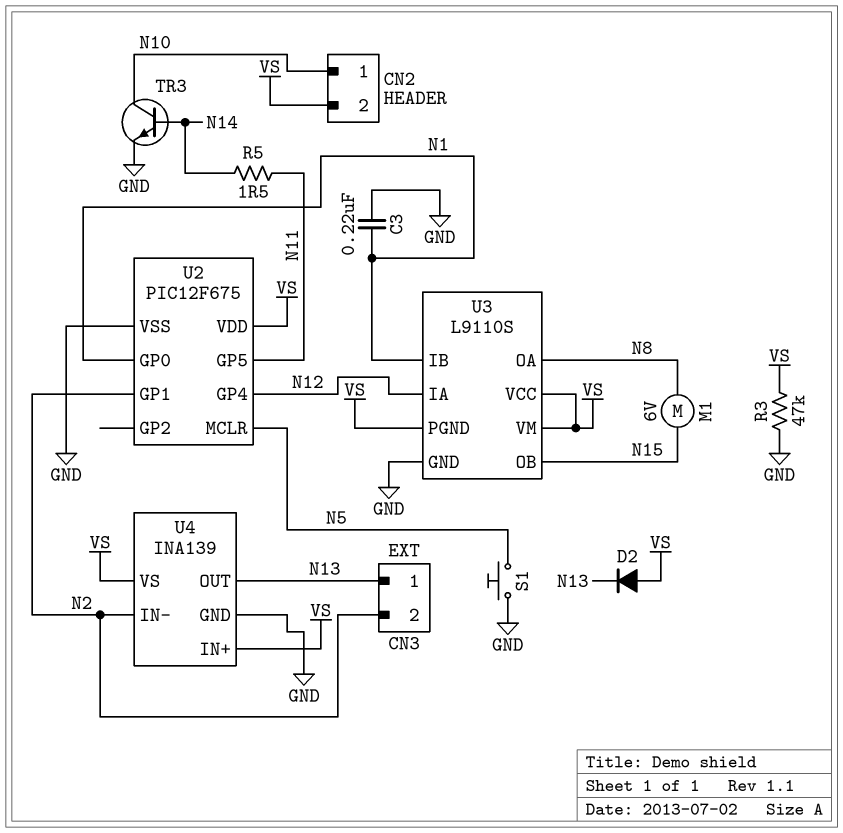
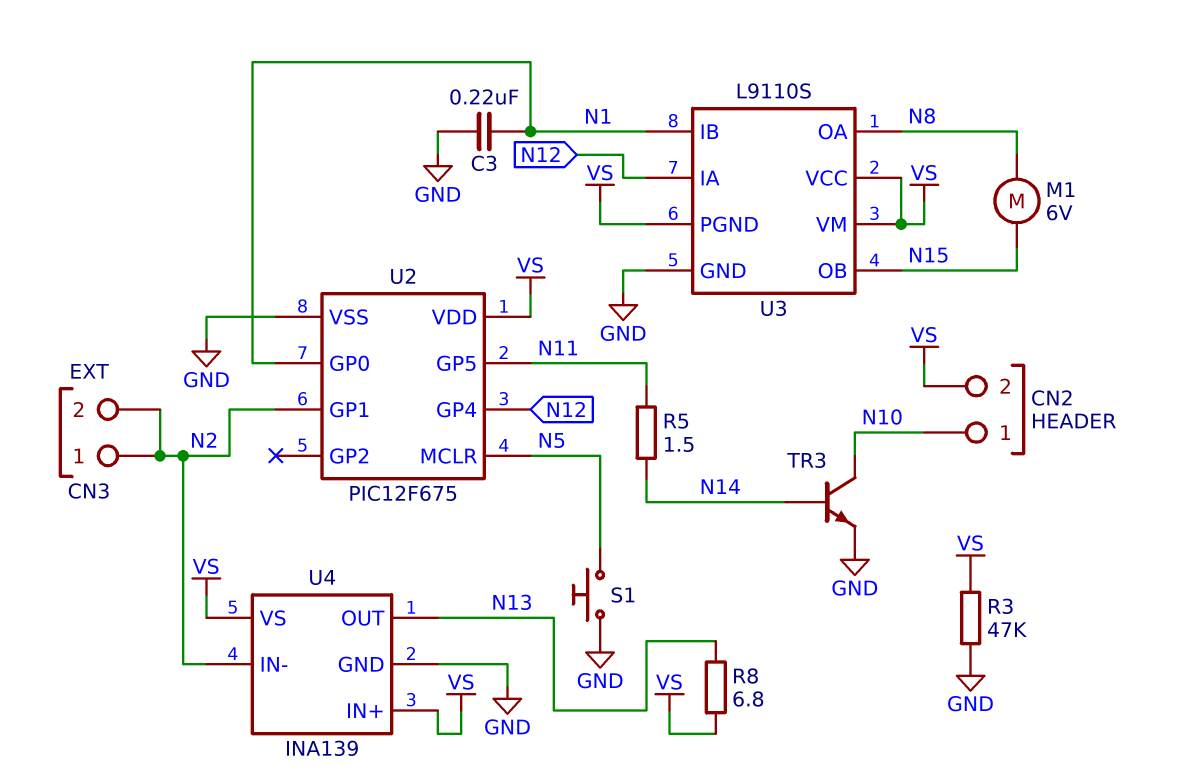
CN3 pin 1: N13 -> N2
D2: diode (A VS, K N13) -> none
R8: none -> 6.8 (N13, VS)

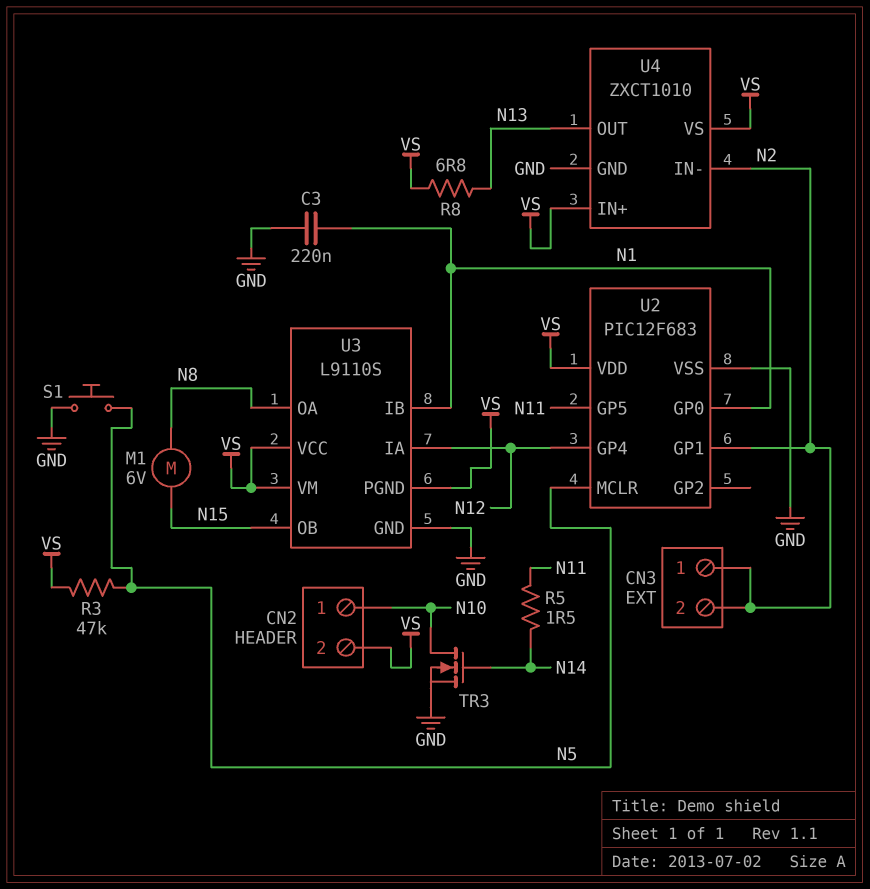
R3: 47k (GND, VS) -> 47k (N5, VS)
TR3: NPN (B N14, C N10, E GND) -> NMOS (G N14, D N10, S GND)
U2: PIC12F675 -> PIC12F683
U4: INA139 -> ZXCT1010

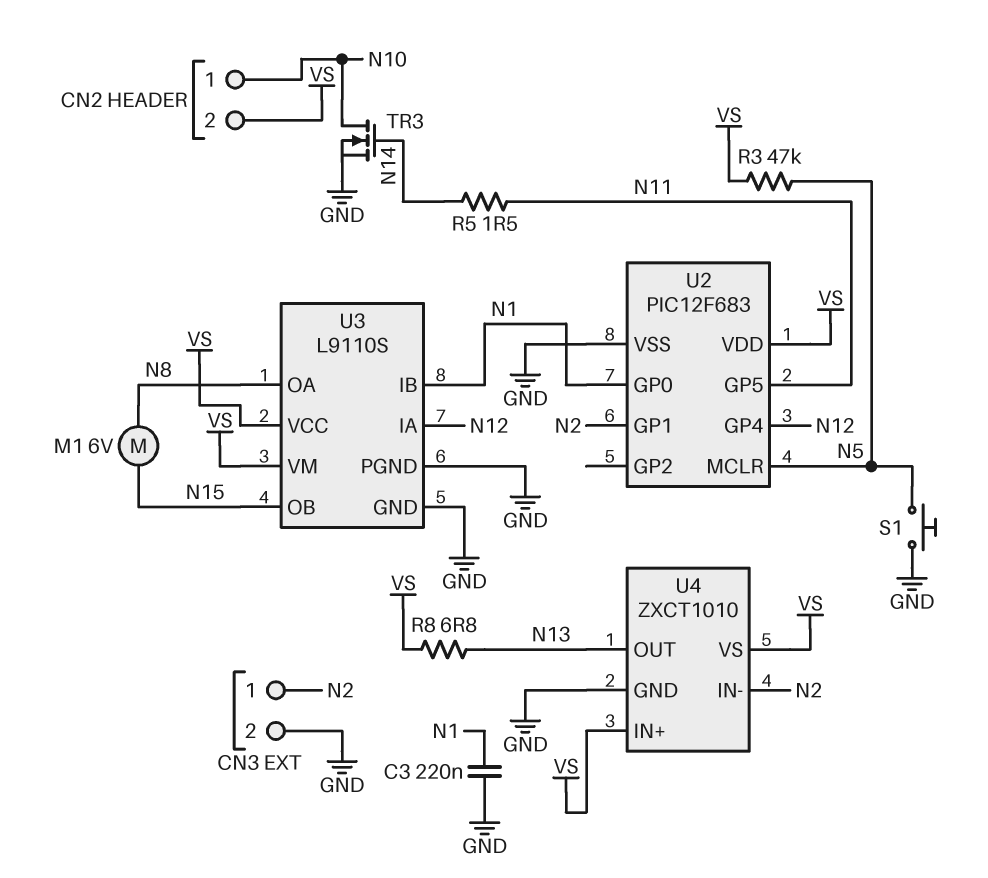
CN3 pin 2: N2 -> GND
U3 pin PGND: VS -> GND

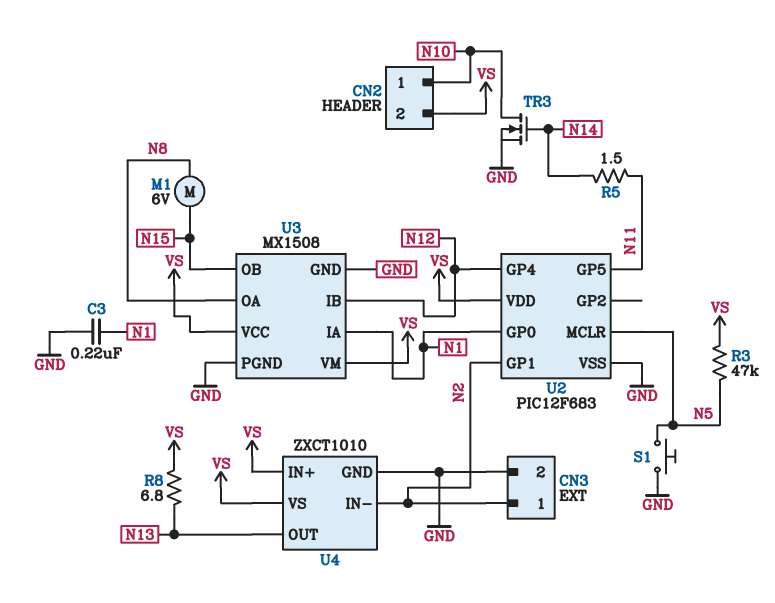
U3: L9110S -> MX1508
U3 pin IA: N12 -> N1
U3 pin IB: N1 -> N12

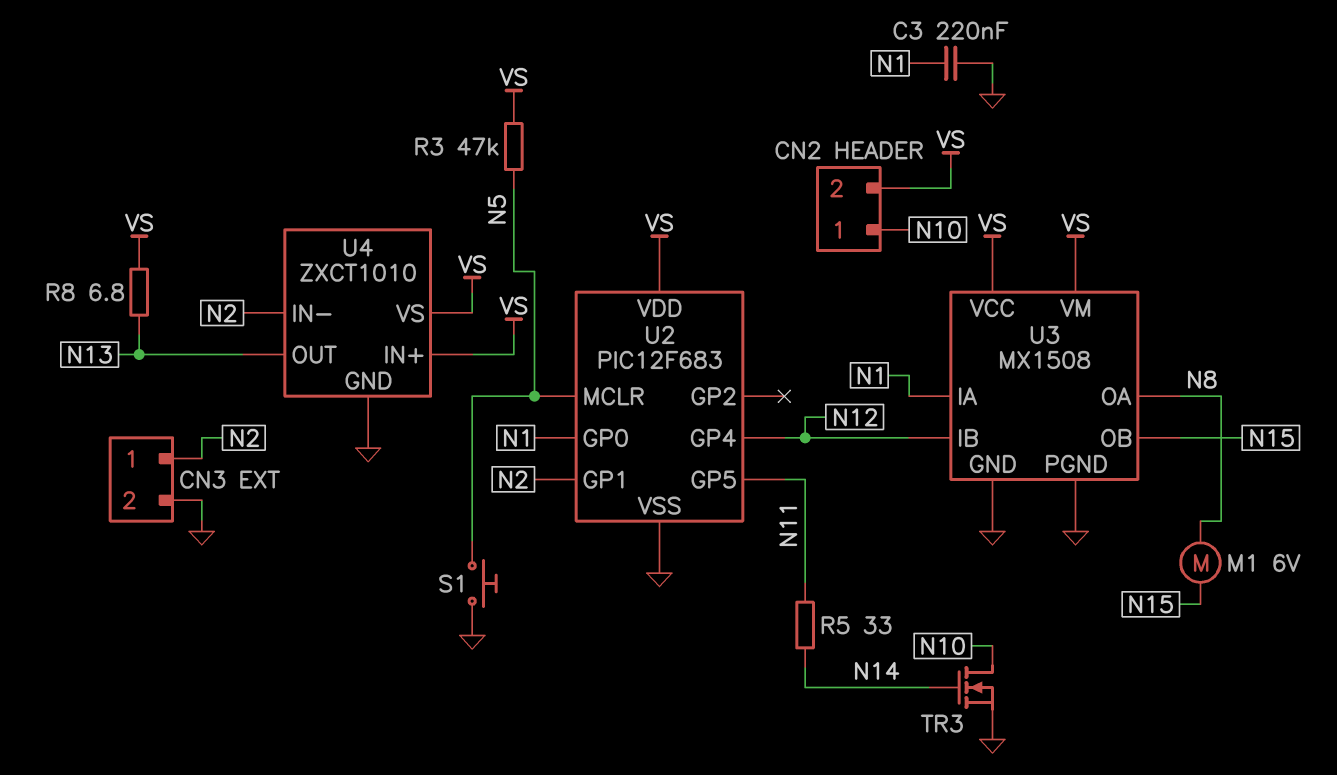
R5: 1.5 (N11, N14) -> 33 (N11, N14)

